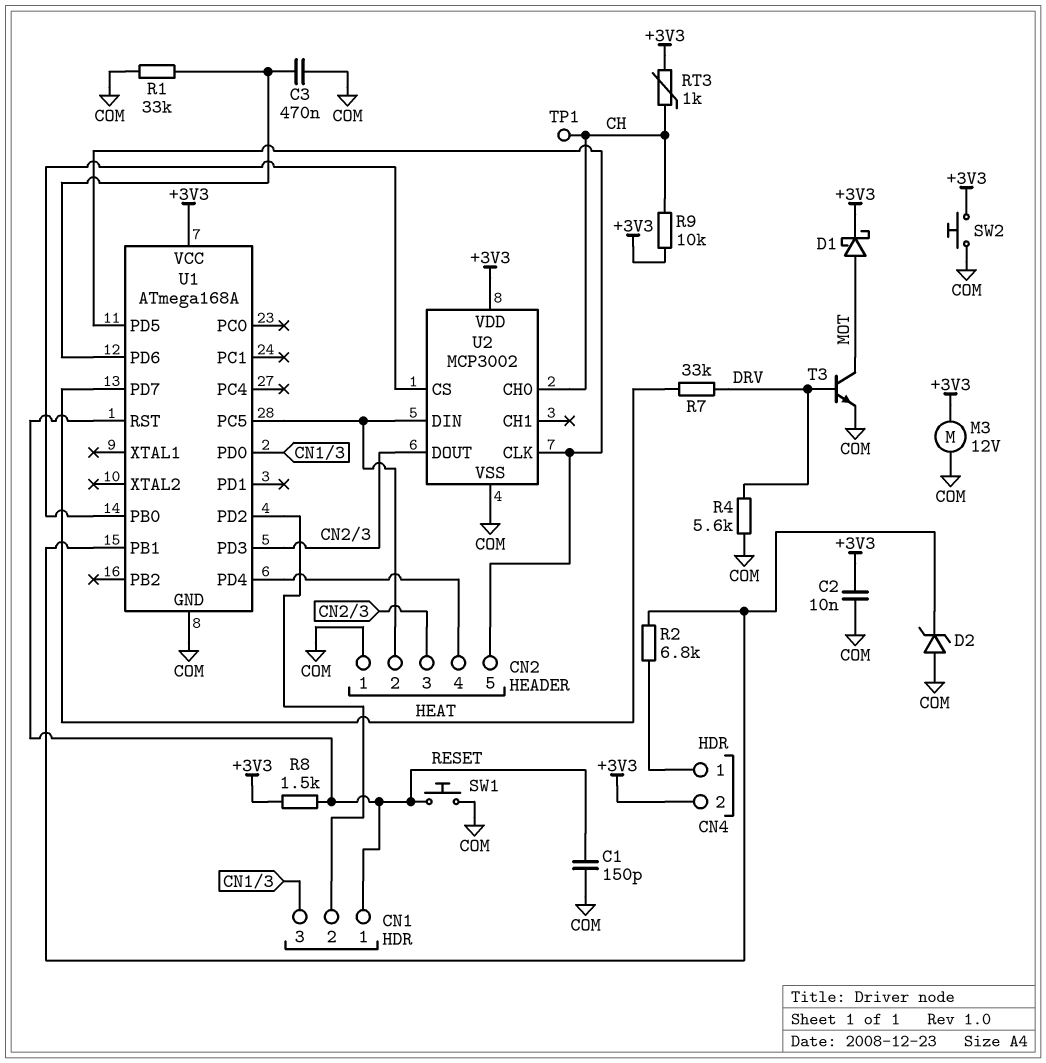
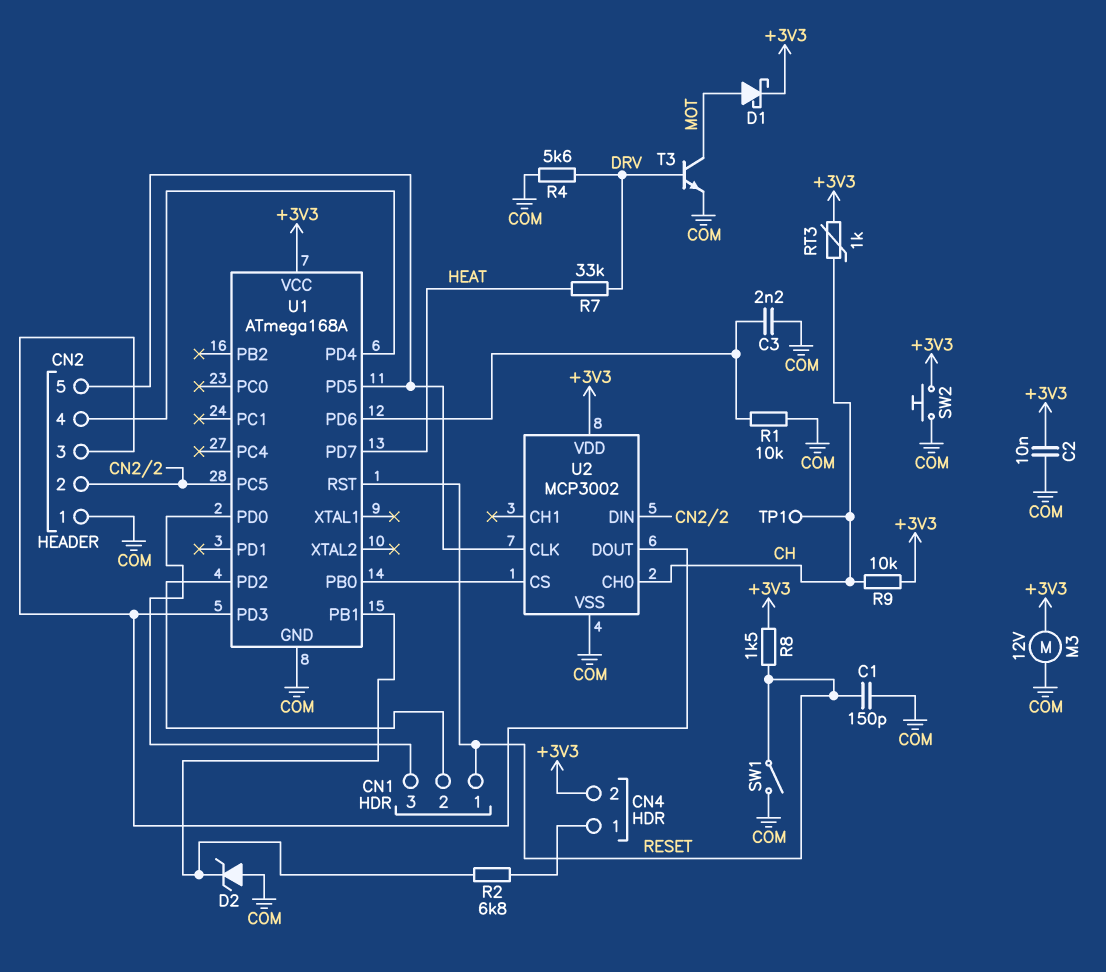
C3: 470nF (COM, U1/PD6) -> 2.2nF (COM, U1/PD6)
R1: 33k (COM, U1/PD6) -> 10k (COM, U1/PD6)
SW1: button (COM, RESET) -> switch (COM, RESET)

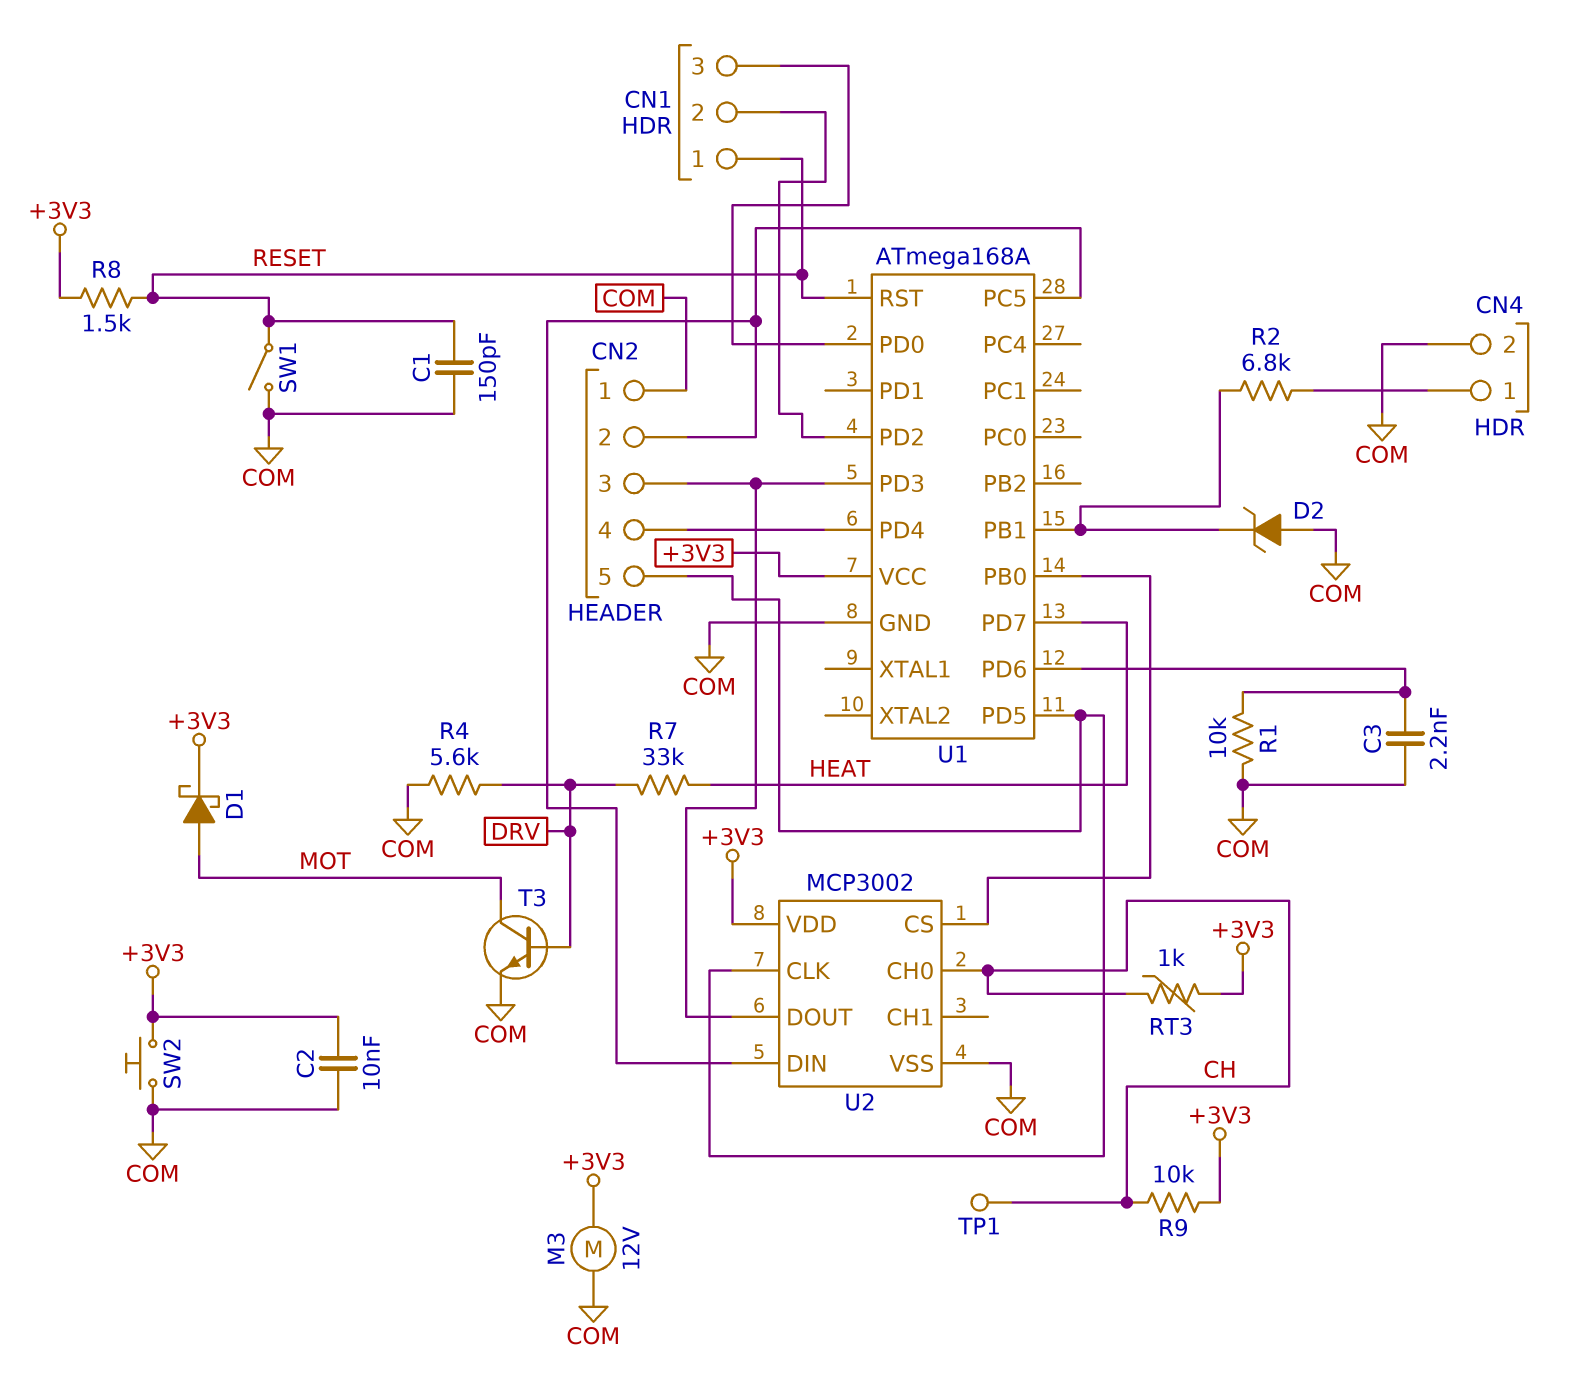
CN4 pin 2: +3V3 -> COM

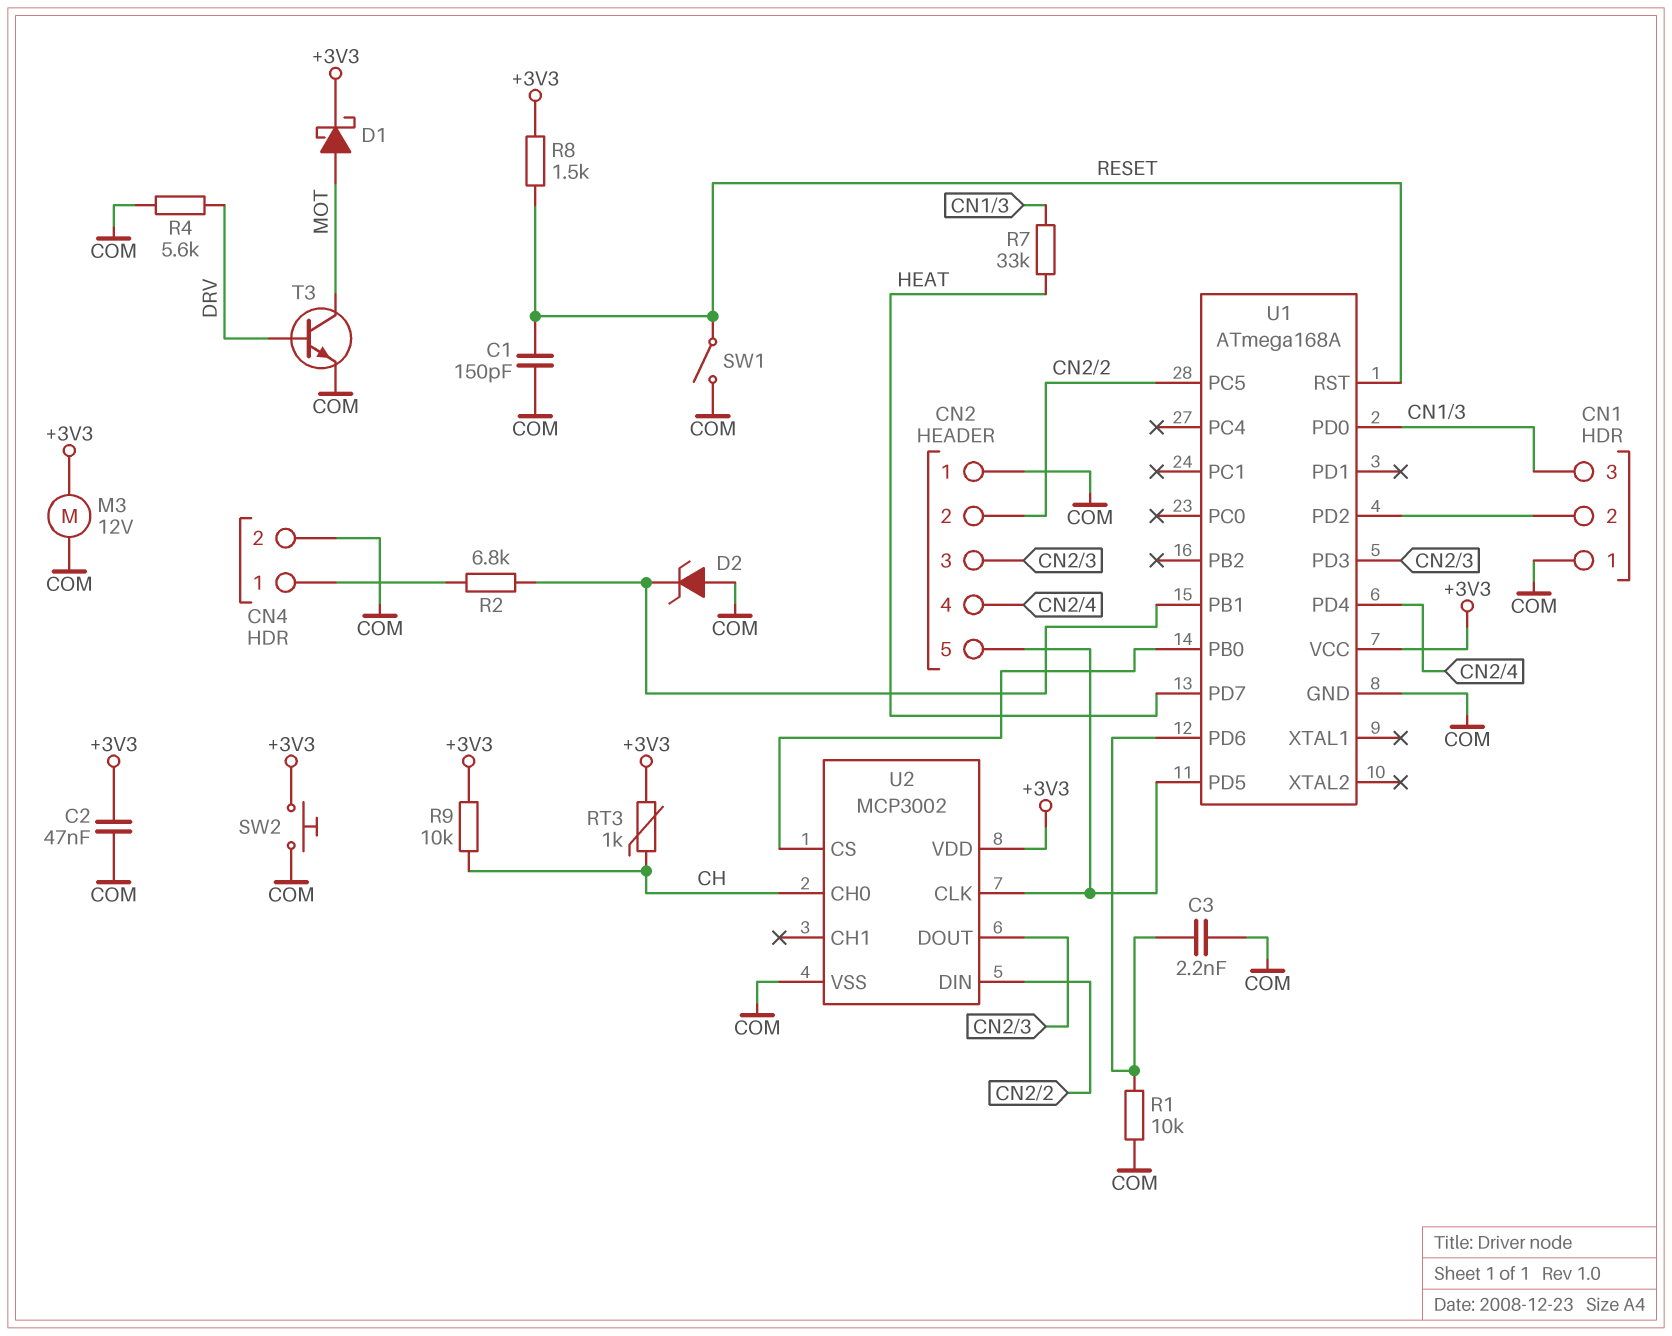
C2: 10nF (+3V3, COM) -> 47nF (+3V3, COM)
CN1 pin 1: RESET -> COM
R7: 33k (DRV, HEAT) -> 33k (CN1/3, HEAT)
TP1: test point (CH) -> none

